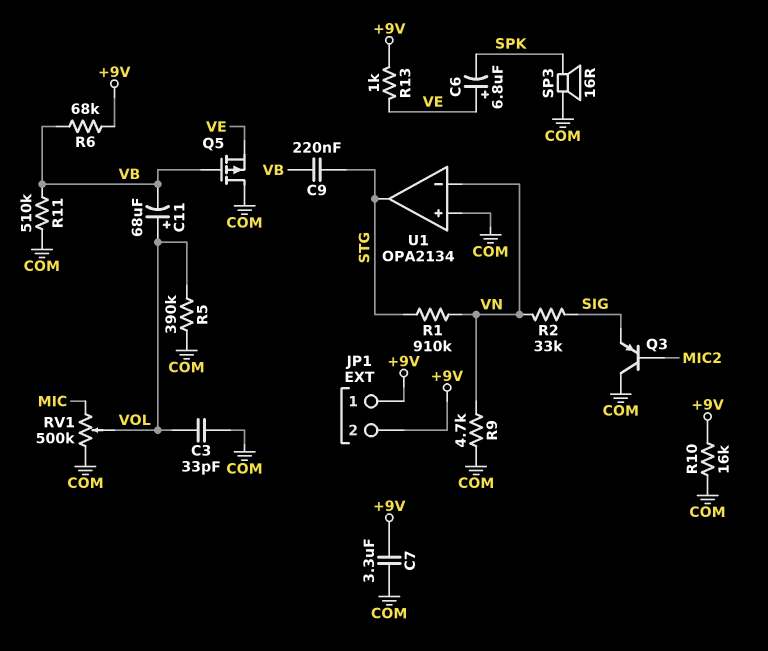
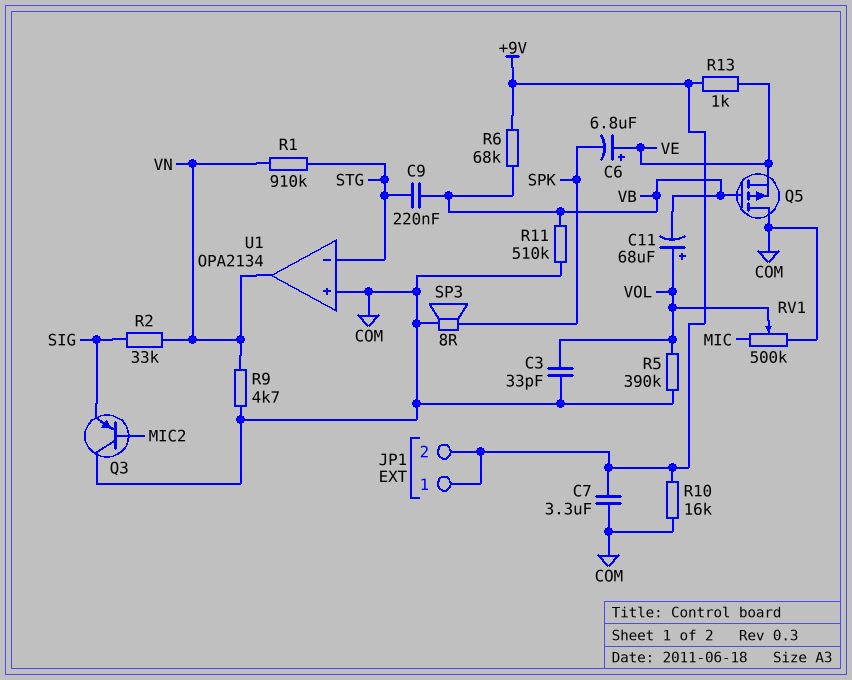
SP3: speaker 16R (COM, SPK) -> speaker 8R (COM, SPK)
U1 pin in-: VN -> STG
U1 pin out: STG -> VN

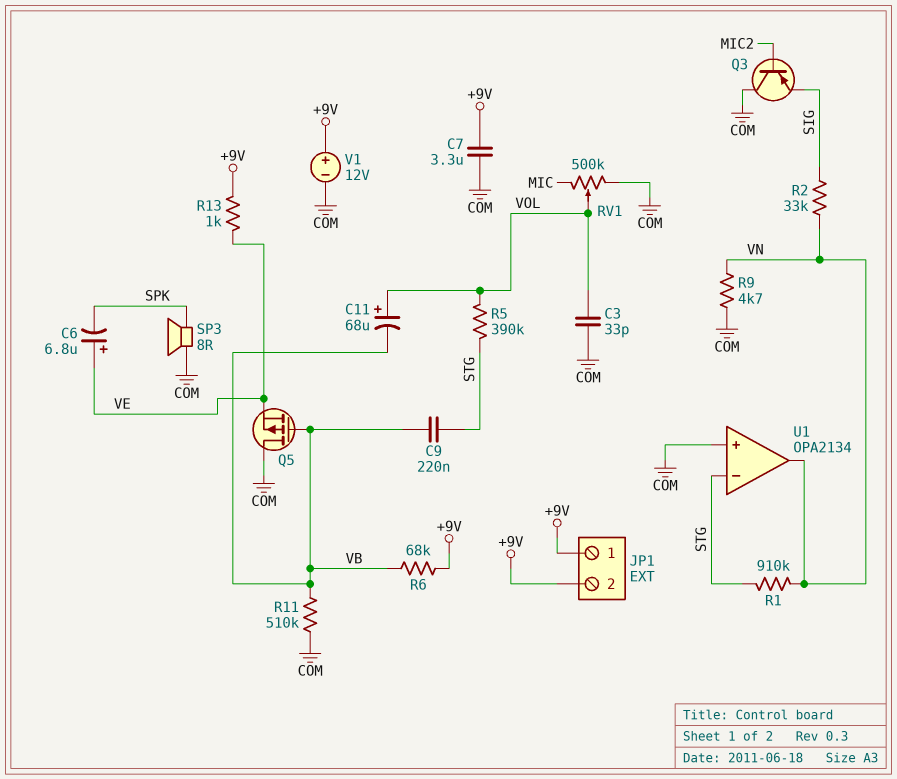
R5: 390k (COM, VOL) -> 390k (STG, VOL)
R10: 16k (+9V, COM) -> none
V1: none -> 12V (plus +9V, minus COM)

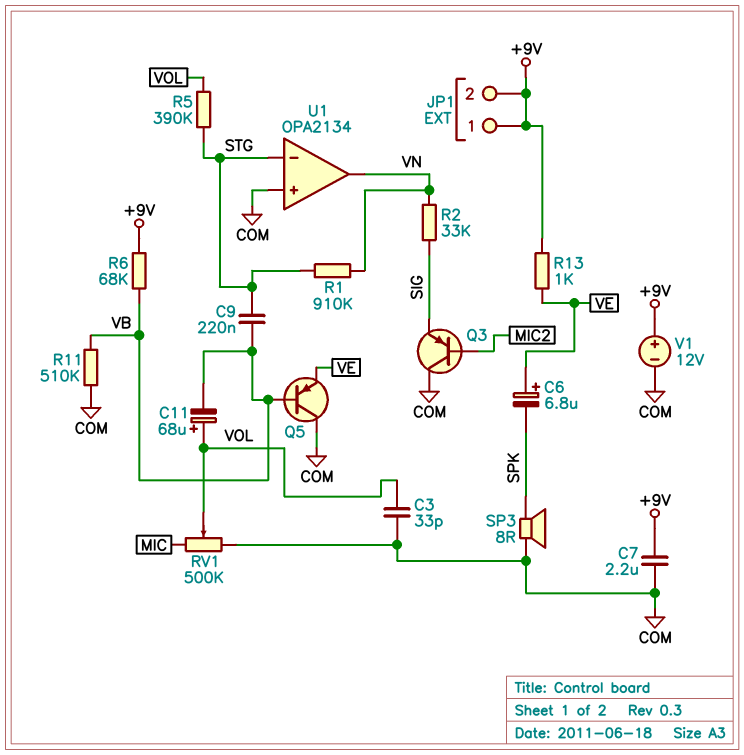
C7: 3.3uF (+9V, COM) -> 2.2uF (+9V, COM)
Q5: PMOS (G VB, D COM, S VE) -> PNP (B VB, C COM, E VE)
R9: 4.7k (COM, VN) -> none

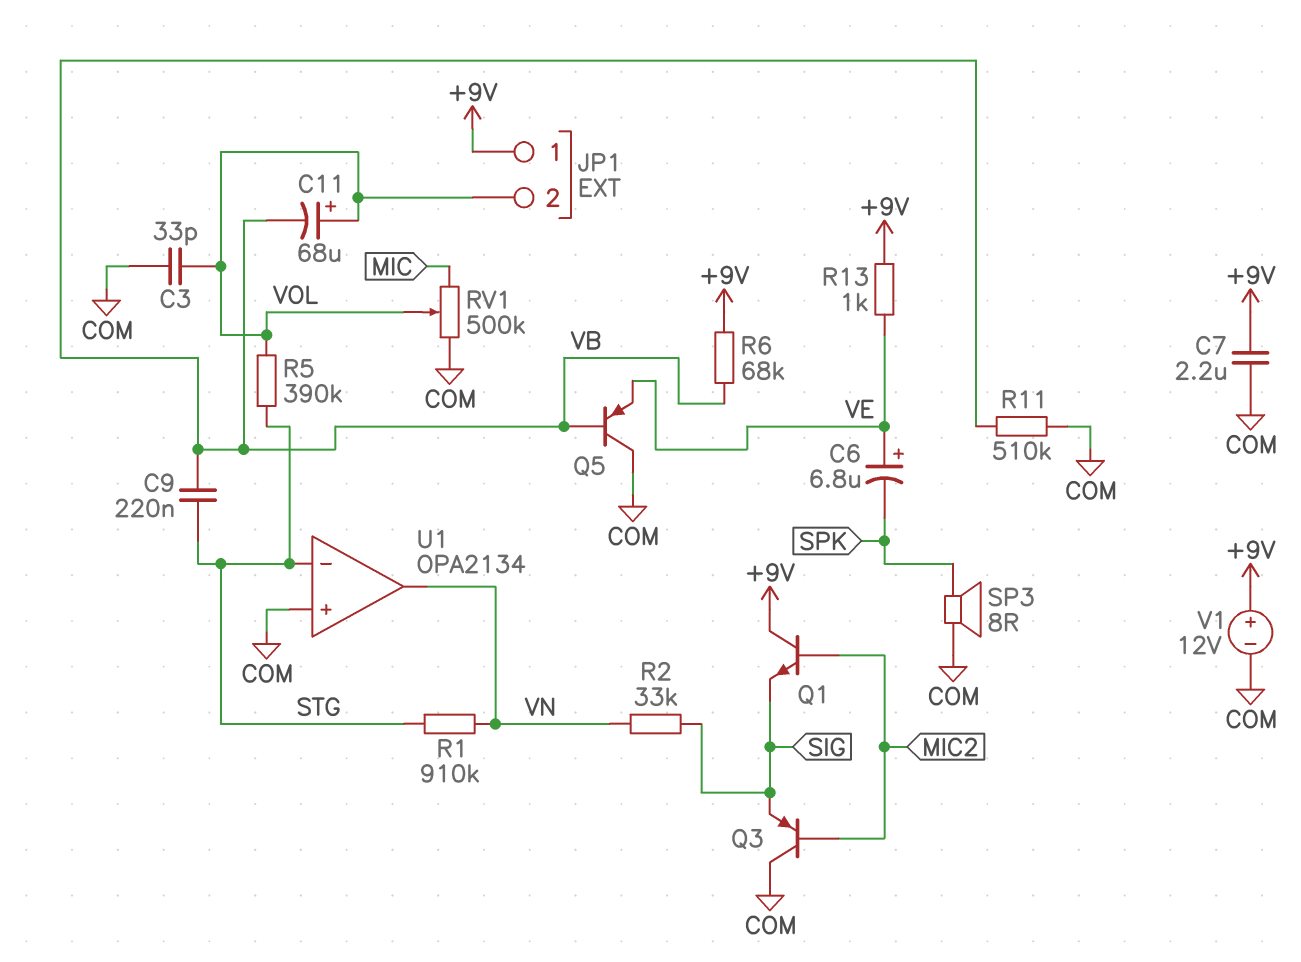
JP1 pin 2: +9V -> VOL
Q1: none -> NPN (B MIC2, C +9V, E SIG)

